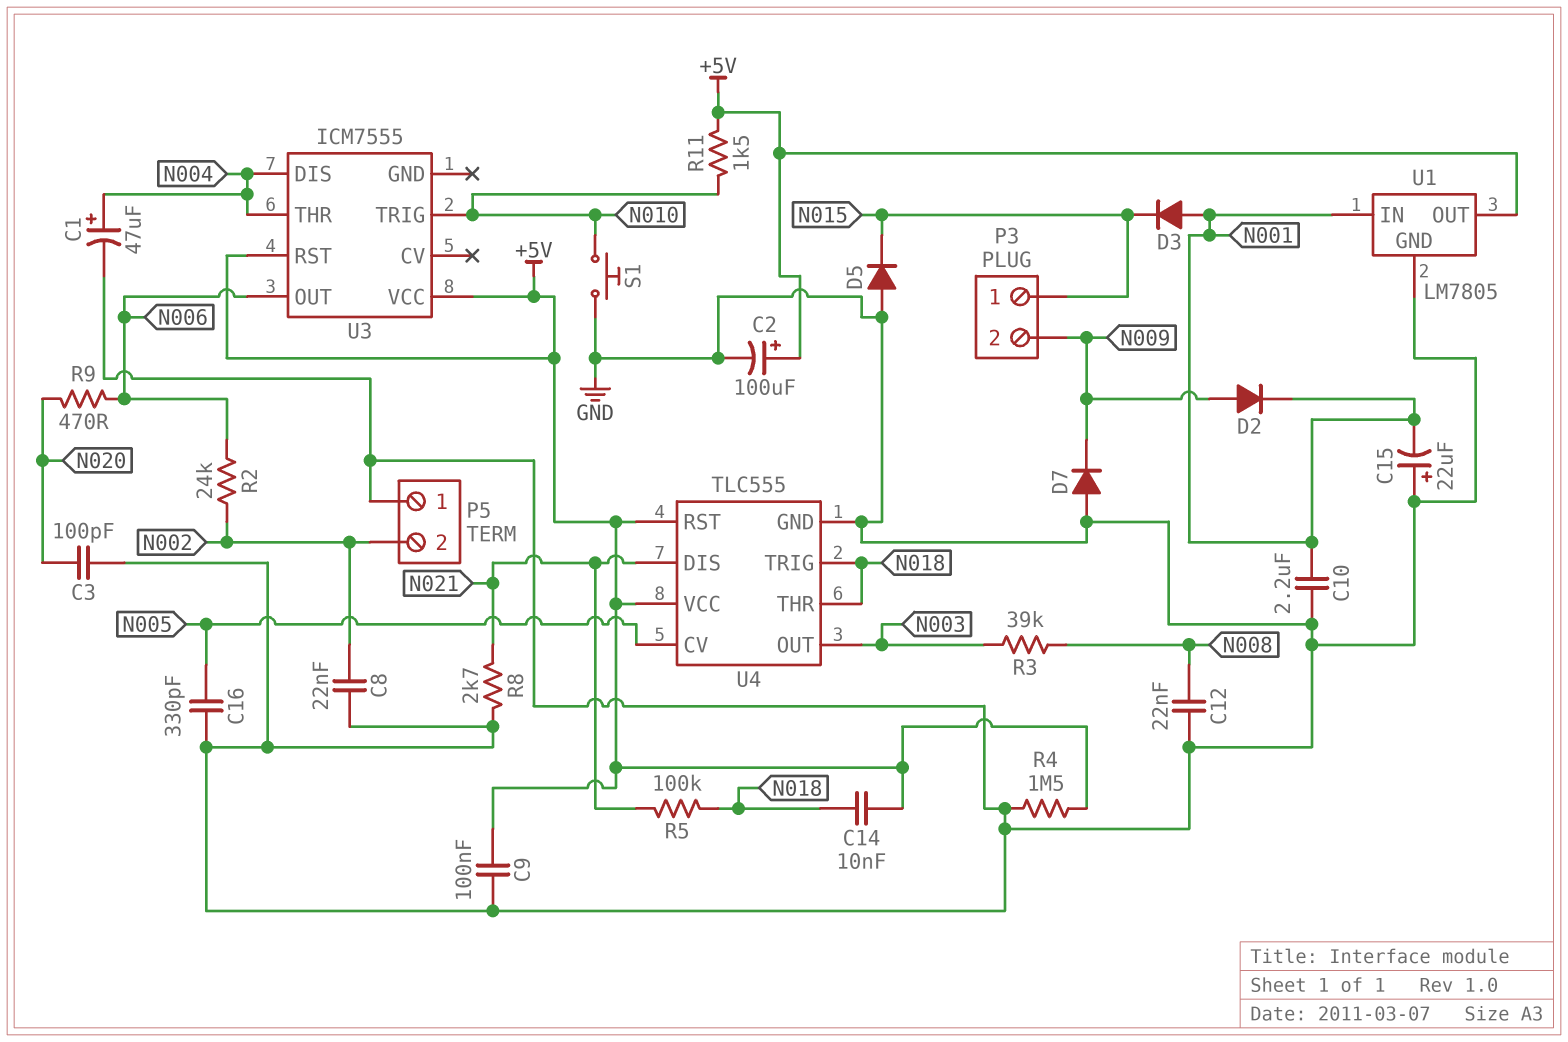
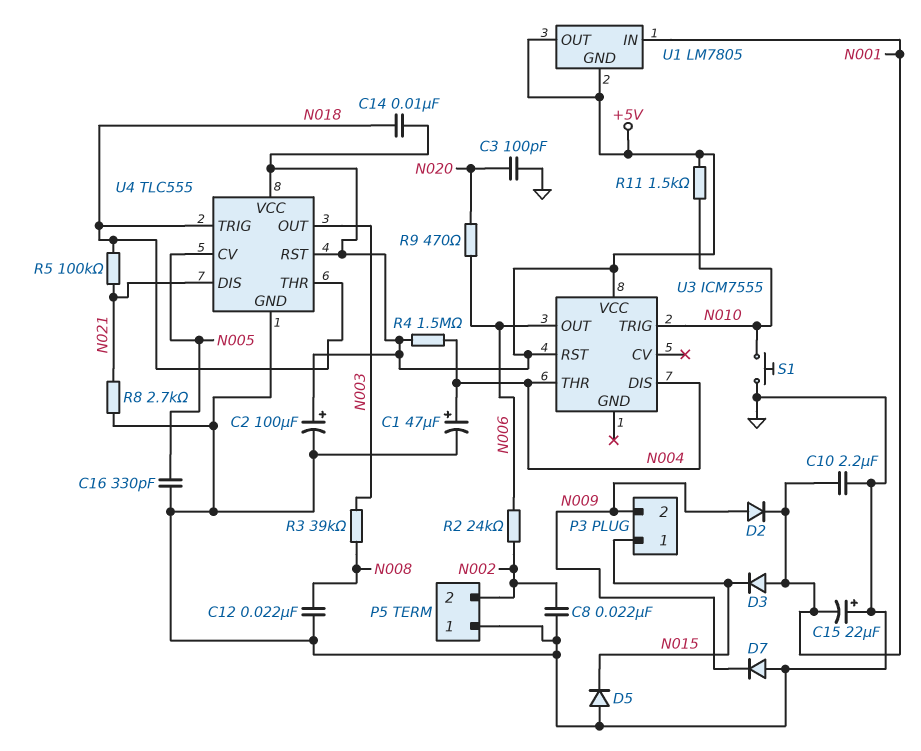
C9: 100nF (+5V, GND) -> none
R4: 1.5M (+5V, GND) -> 1.5M (+5V, N004)
U1 pin GND: GND -> +5V

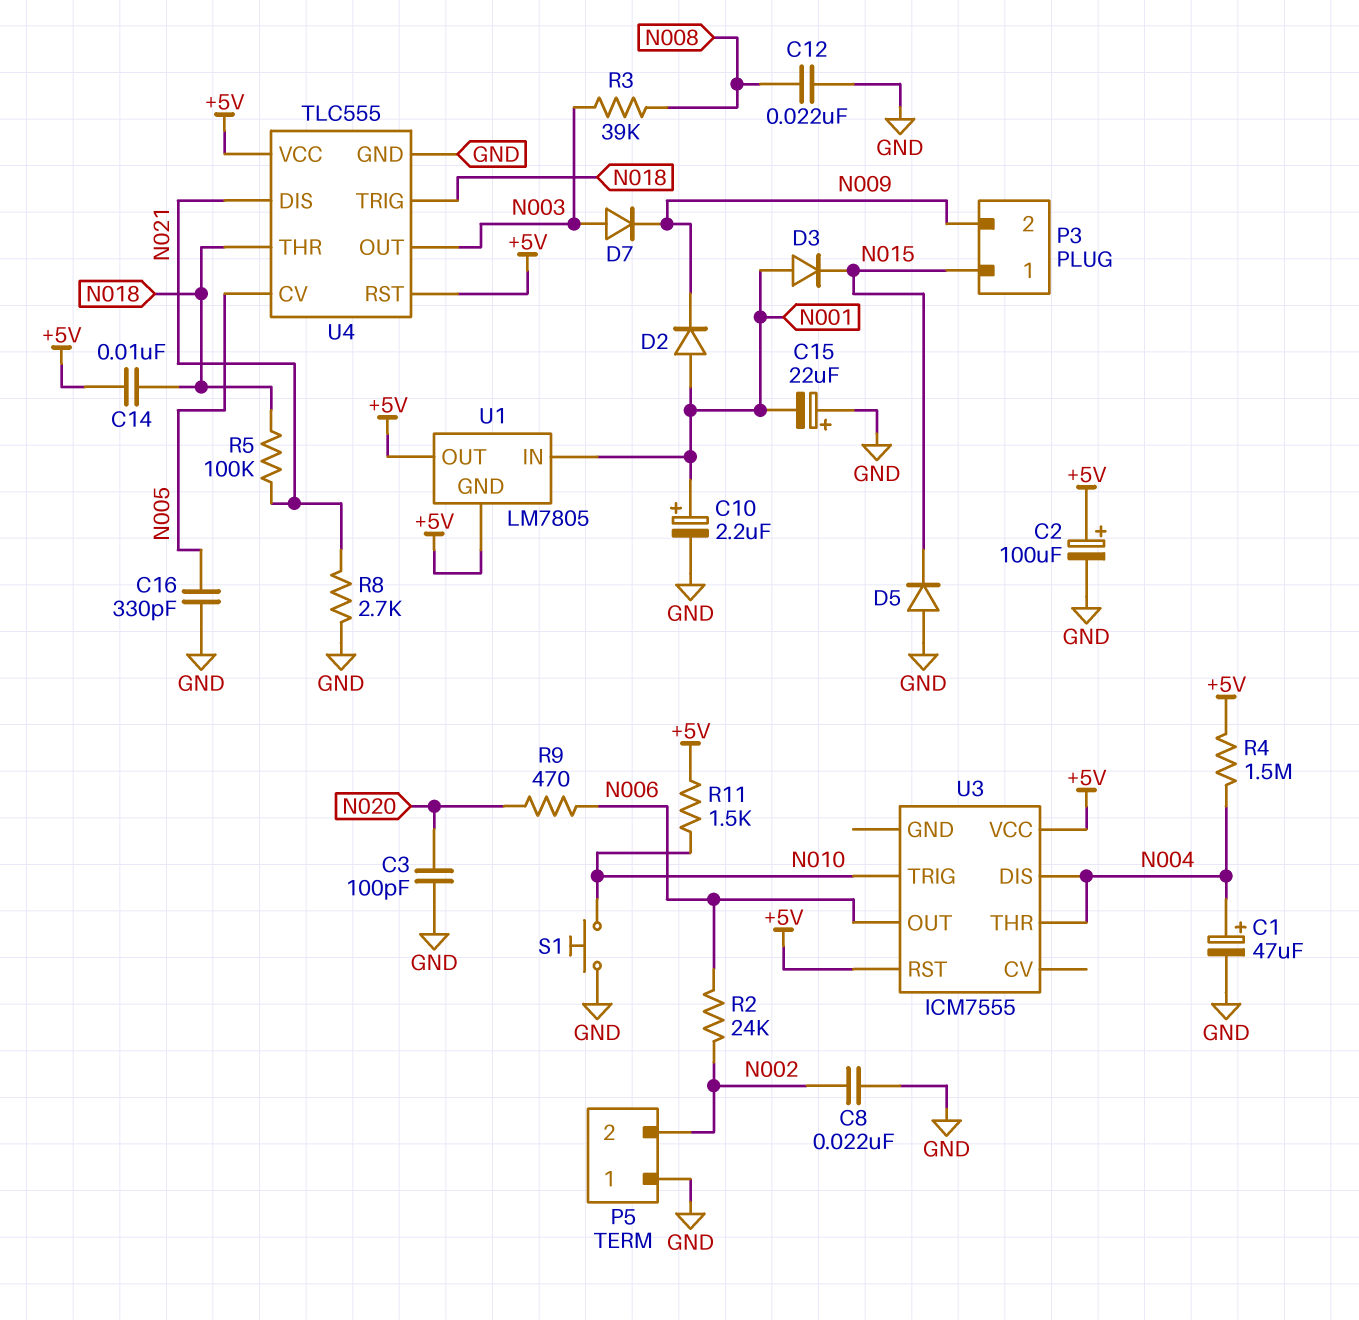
C10: 2.2uF (GND, N001) -> 2.2uF (plus N001, minus GND)
D2: diode (A N009, K N001) -> diode (A N001, K N009)
D7: diode (A GND, K N009) -> diode (A N003, K N009)

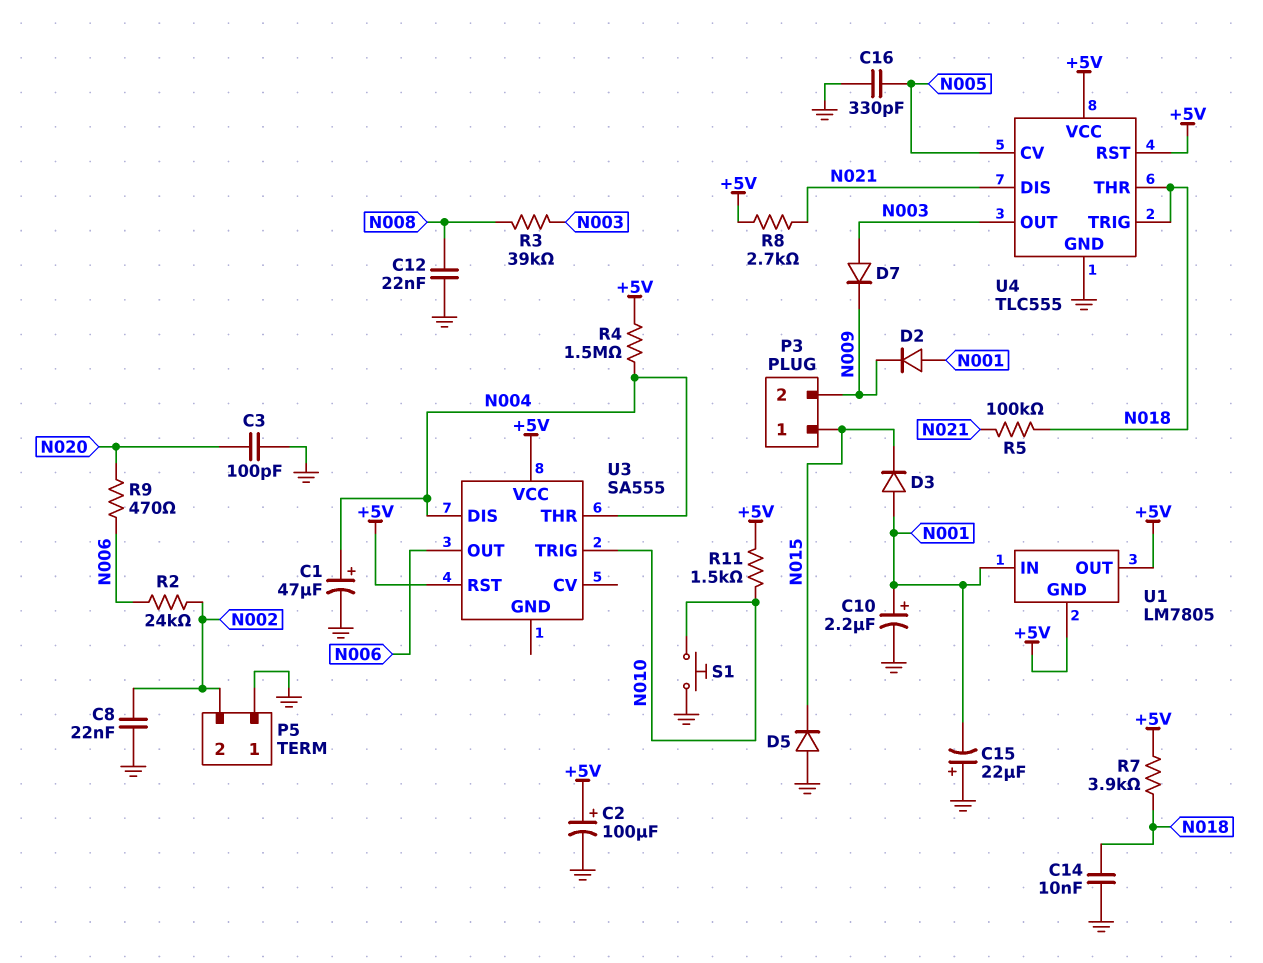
C14: 10nF (+5V, N018) -> 10nF (GND, N018)
R7: none -> 3.9k (+5V, N018)
R8: 2.7k (GND, N021) -> 2.7k (+5V, N021)
U3: ICM7555 -> SA555

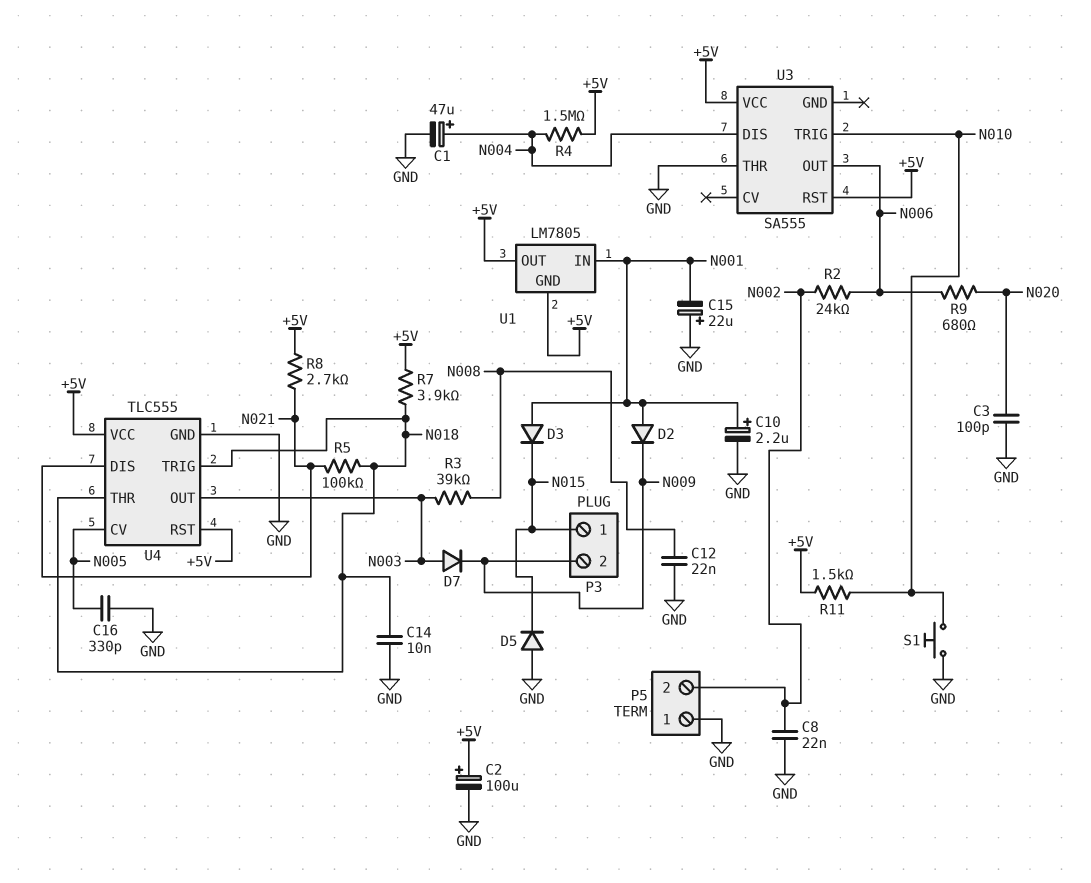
R9: 470 (N006, N020) -> 680 (N006, N020)
U3 pin THR: N004 -> GND

